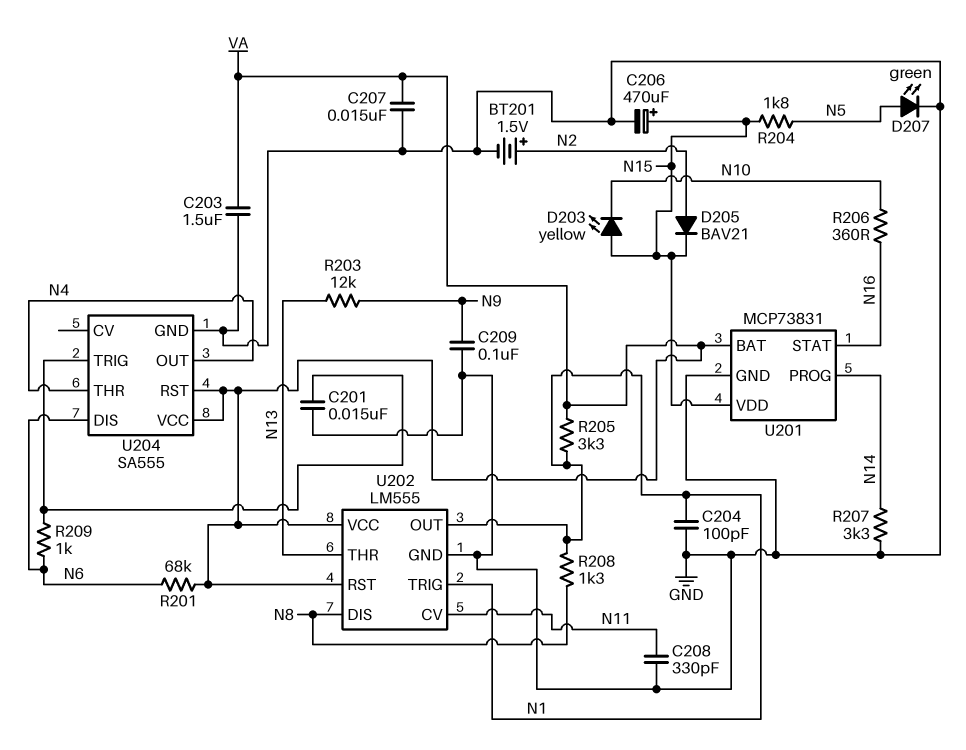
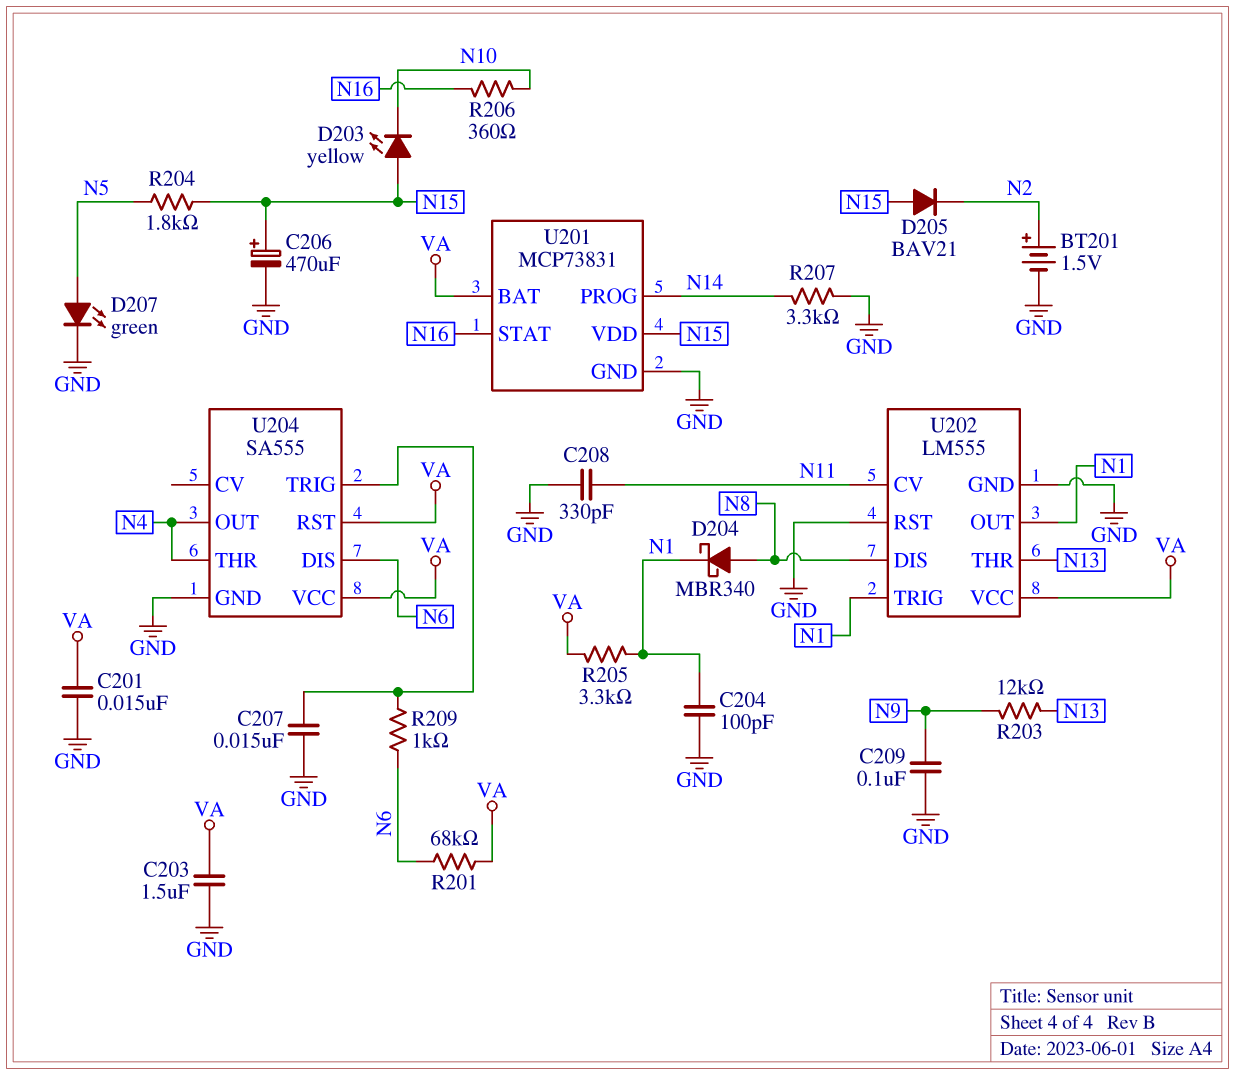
C201: 15nF (GND, U204/TRIG) -> 15nF (GND, VA)
C207: 15nF (GND, VA) -> 15nF (GND, U204/TRIG)
D204: none -> schottky MBR340 (A N8, K N1)
D205: diode BAV21 (A N2, K N15) -> diode BAV21 (A N15, K N2)
R208: 1.3k (N1, N8) -> none
U202 pin RST: VA -> GND

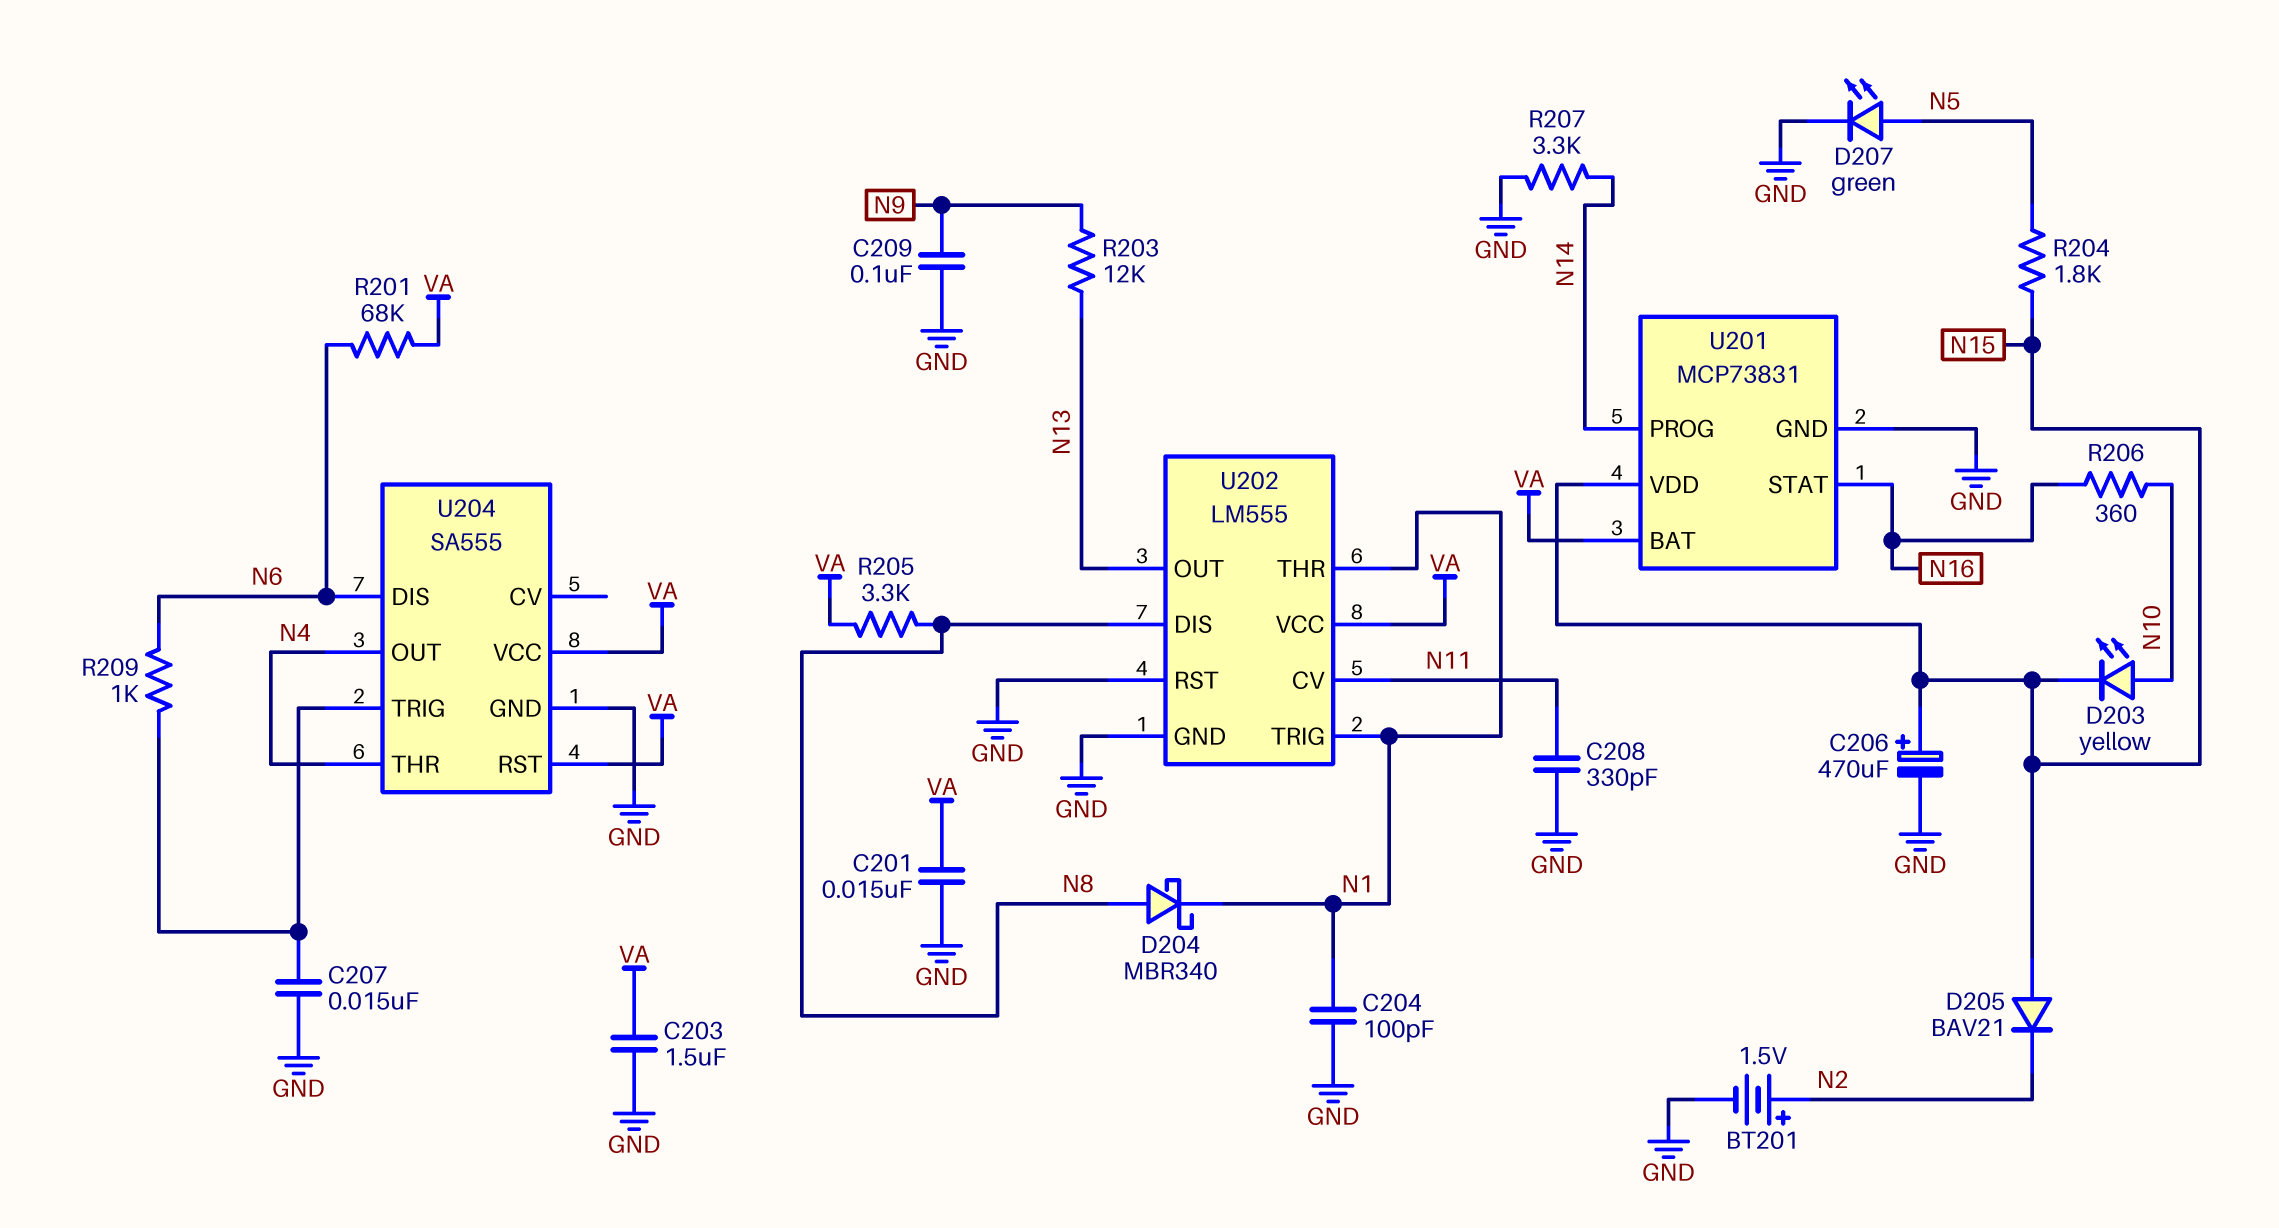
D203: LED yellow (A N15, K N10) -> LED yellow (A N10, K N15)
R205: 3.3k (N1, VA) -> 3.3k (N8, VA)
U202 pin OUT: N1 -> N13
U202 pin THR: N13 -> N1

